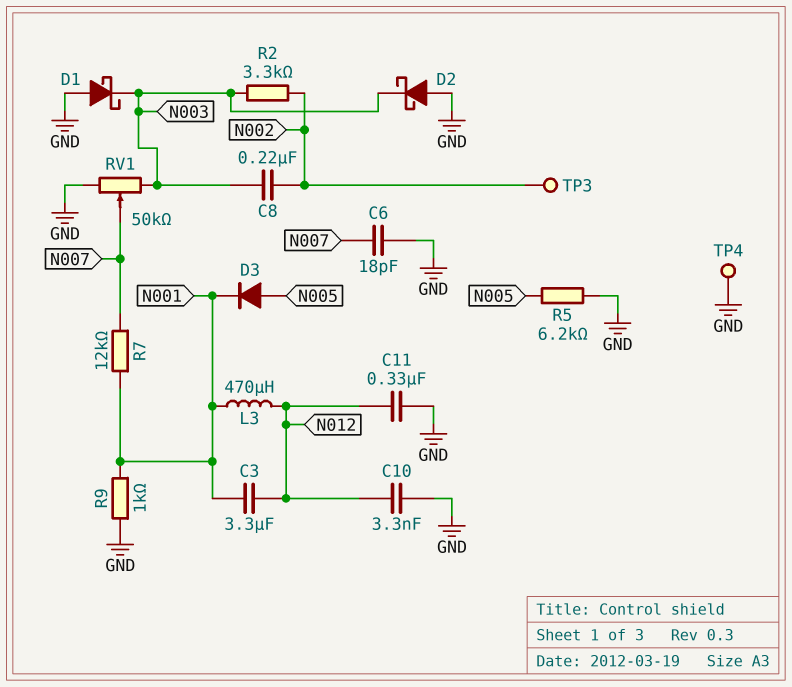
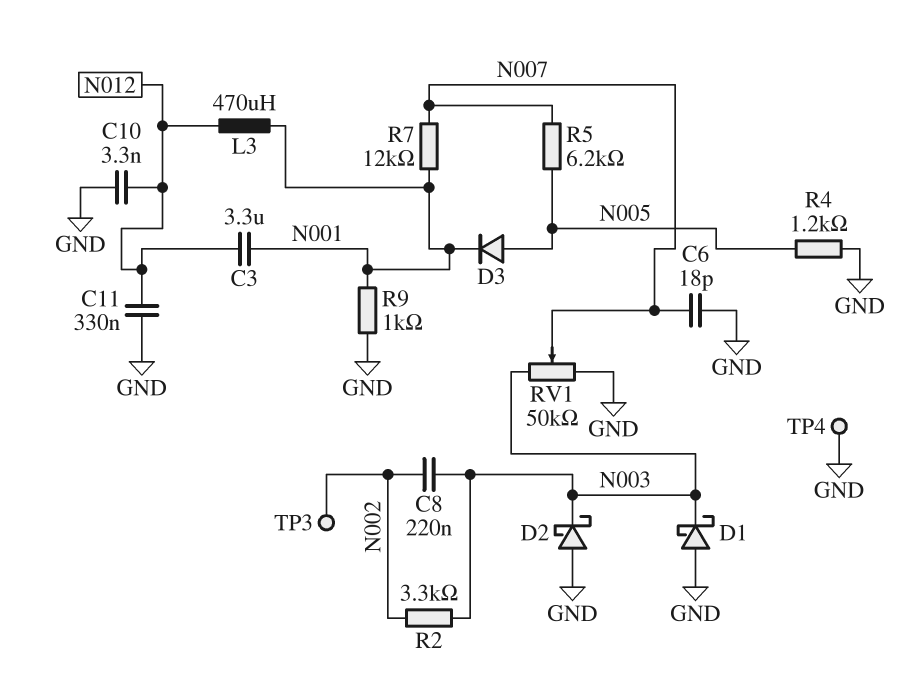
R4: none -> 1.2k (GND, N005)
R5: 6.2k (GND, N005) -> 6.2k (N005, N007)

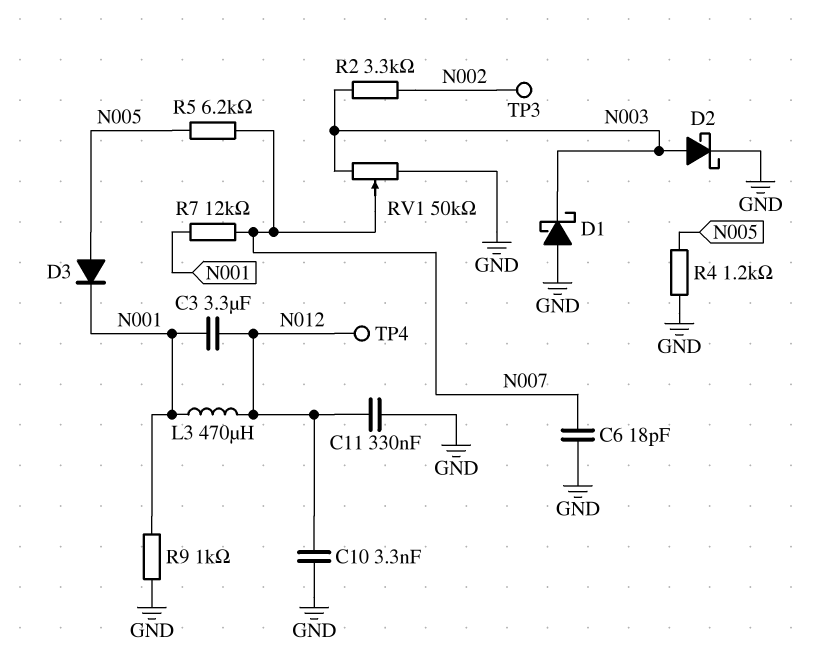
C8: 220nF (N002, N003) -> none
D2: schottky (A GND, K N003) -> schottky (A N003, K GND)
TP4: test point (GND) -> test point (N012)

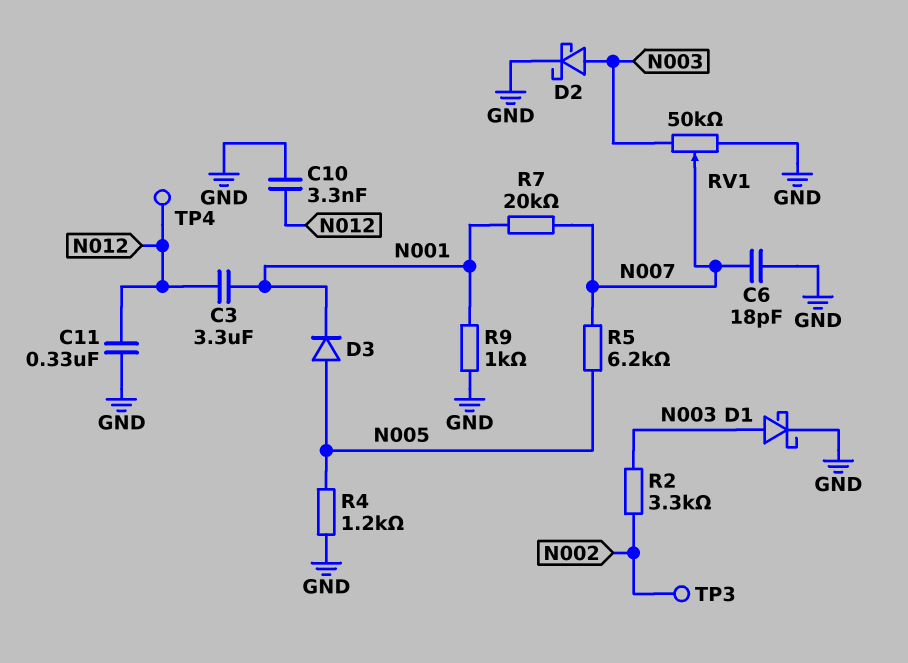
D1: schottky (A GND, K N003) -> schottky (A N003, K GND)
L3: 470uH (N001, N012) -> none
R7: 12k (N001, N007) -> 20k (N001, N007)

